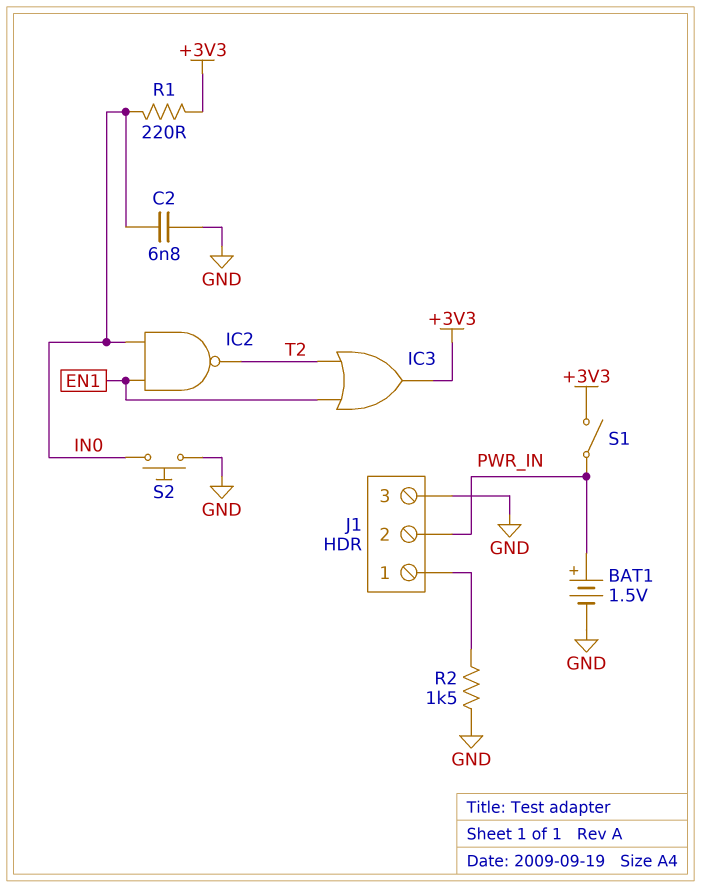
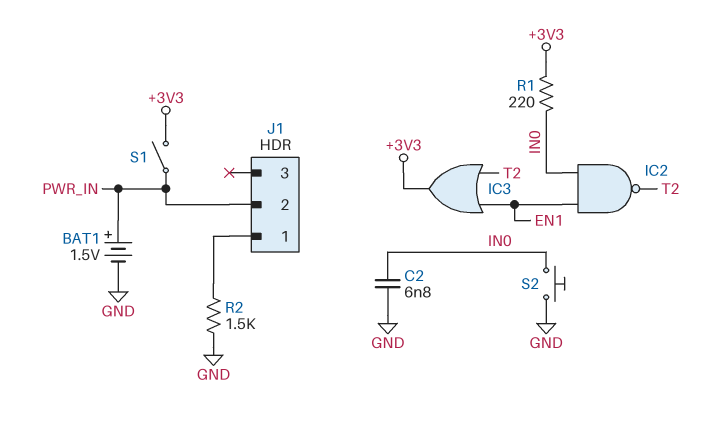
J1 pin 3: GND -> none

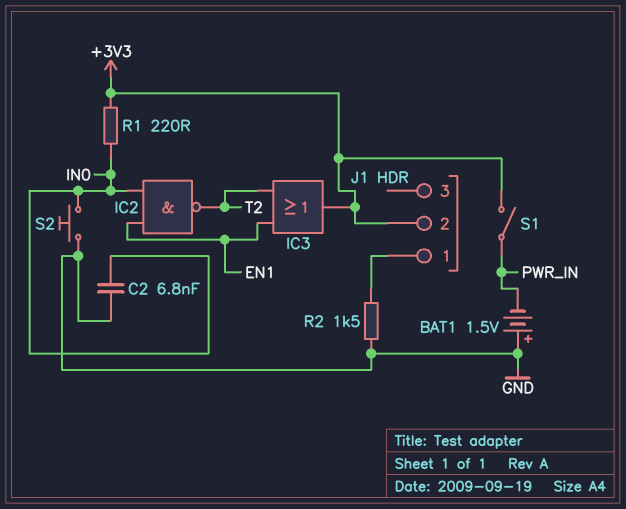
BAT1: 1.5V (plus PWR_IN, minus GND) -> 1.5V (plus GND, minus PWR_IN)
J1 pin 2: PWR_IN -> +3V3

